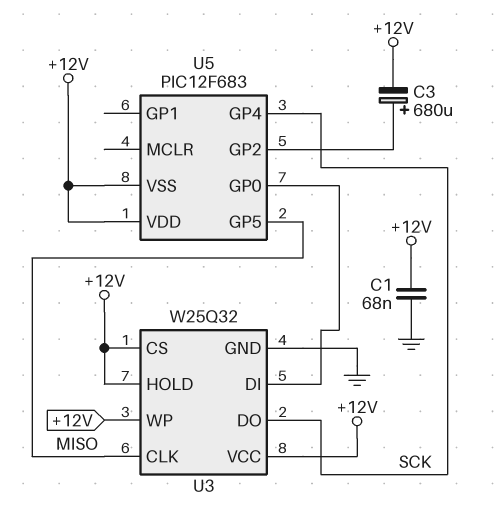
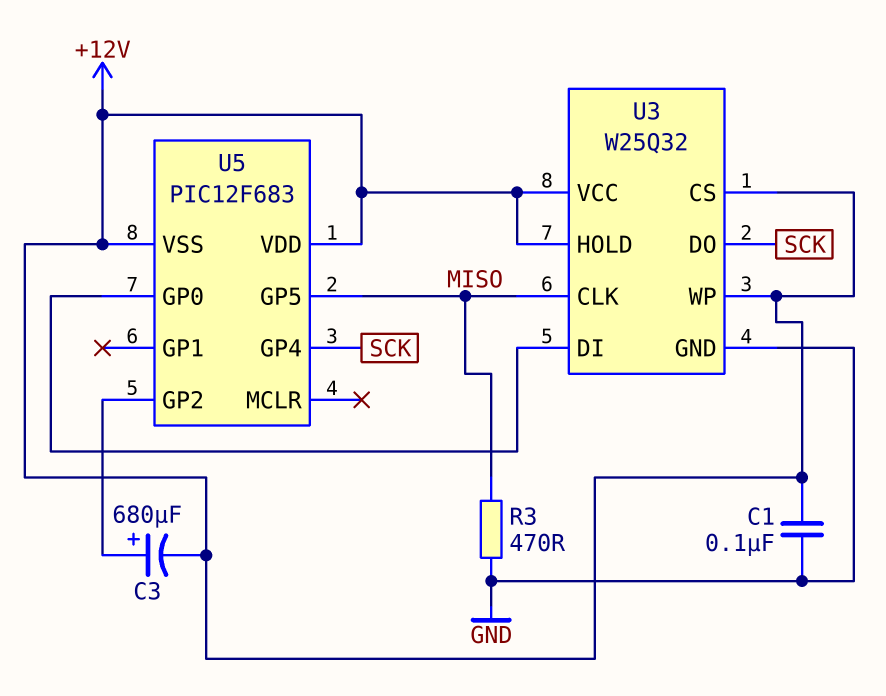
C1: 68nF (+12V, GND) -> 100nF (+12V, GND)
R3: none -> 470 (GND, MISO)

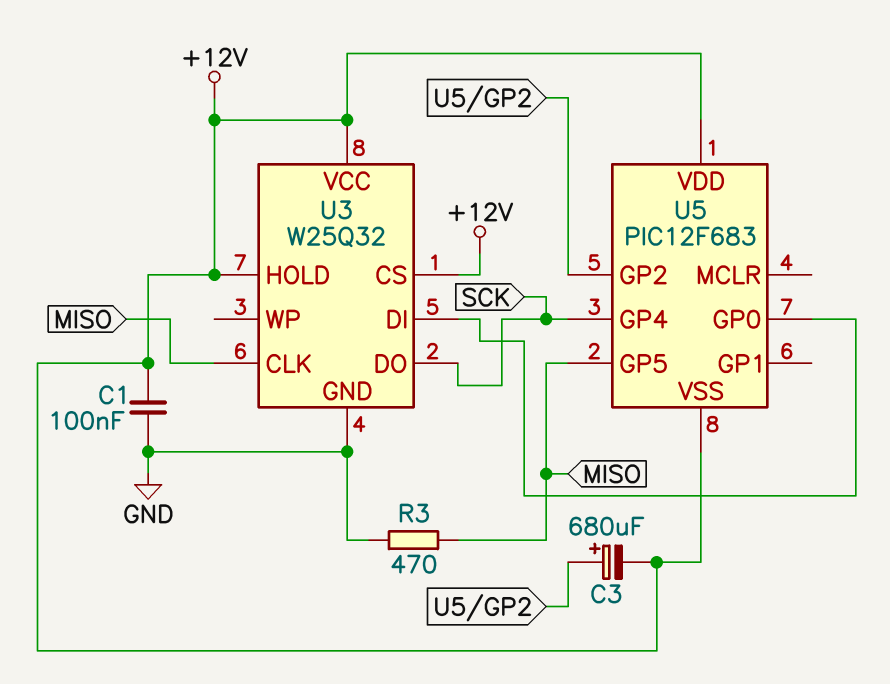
U3 pin WP: +12V -> none

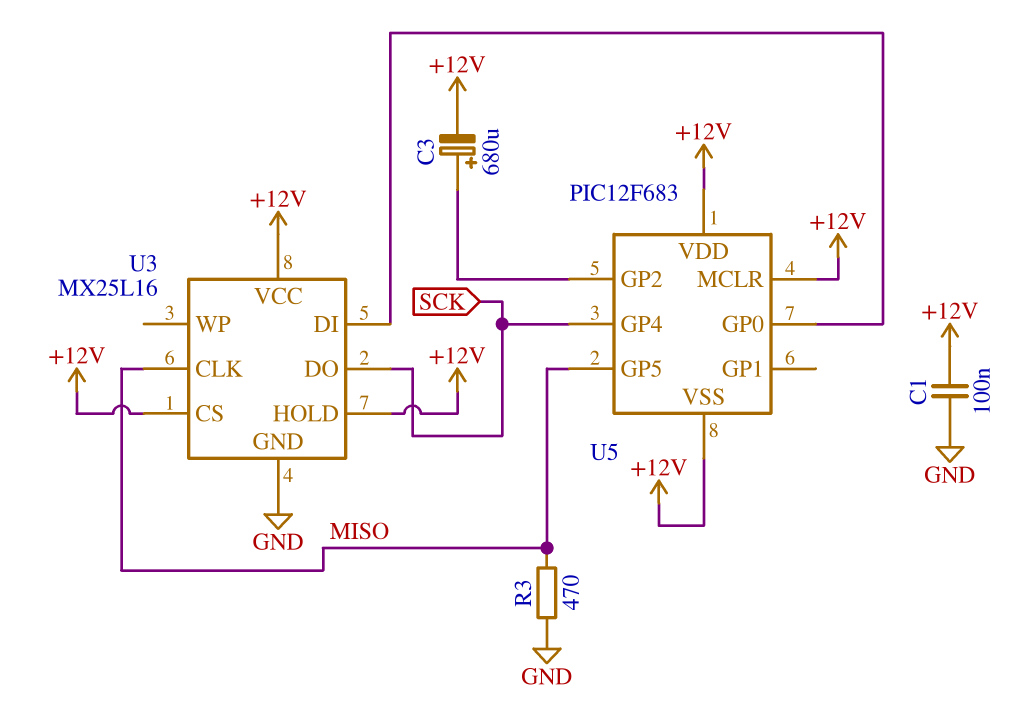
U3: W25Q32 -> MX25L16
U5 pin MCLR: none -> +12V

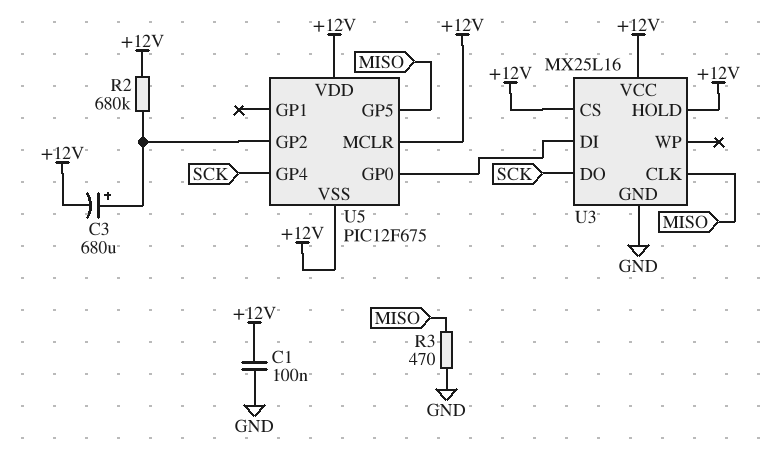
R2: none -> 680k (+12V, U5/GP2)
U5: PIC12F683 -> PIC12F675

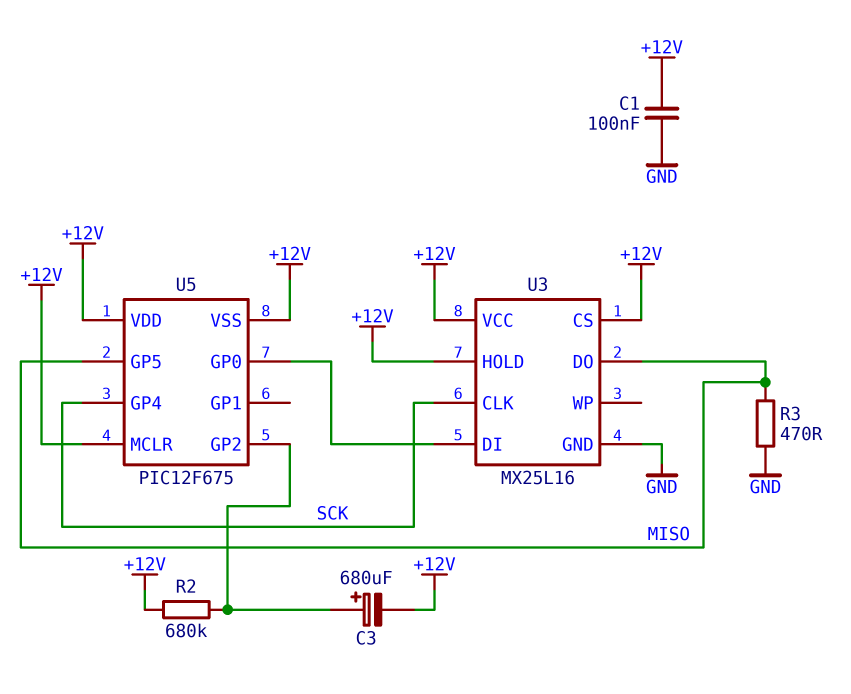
U3 pin CLK: MISO -> SCK
U3 pin DO: SCK -> MISO

